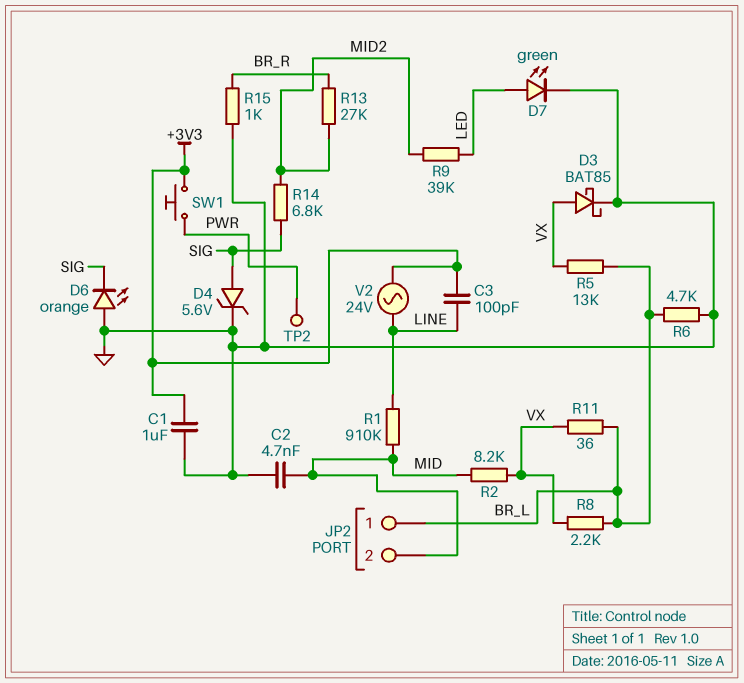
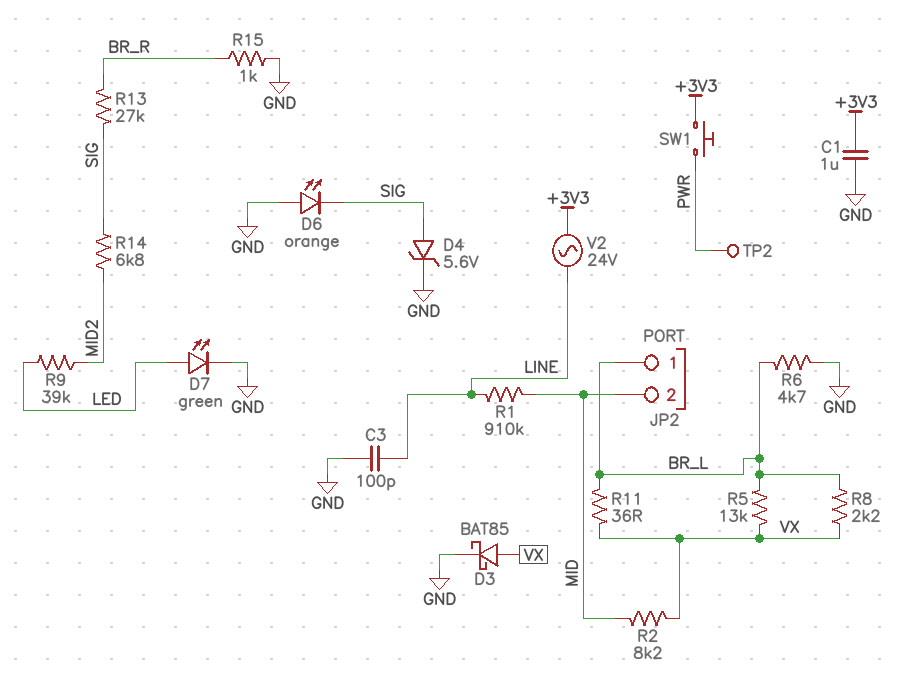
C2: 4.7nF (GND, MID) -> none
C3: 100pF (+3V3, LINE) -> 100pF (GND, LINE)
R13: 27k (BR_R, MID2) -> 27k (BR_R, SIG)

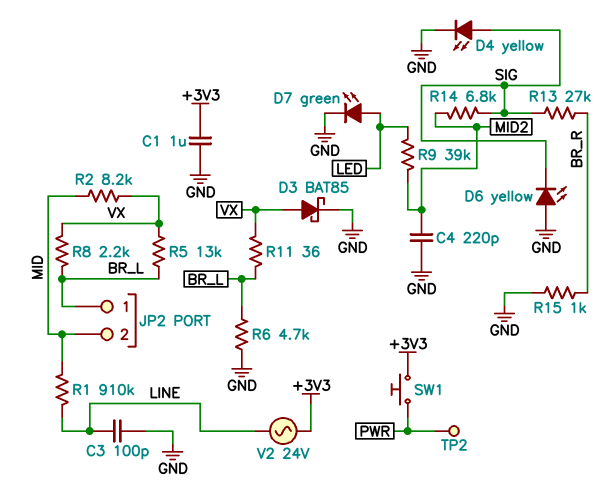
C4: none -> 220pF (GND, MID2)
D4: zener 5.6V (A SIG, K GND) -> LED yellow (A SIG, K GND)
D6: LED orange (A GND, K SIG) -> LED yellow (A GND, K SIG)

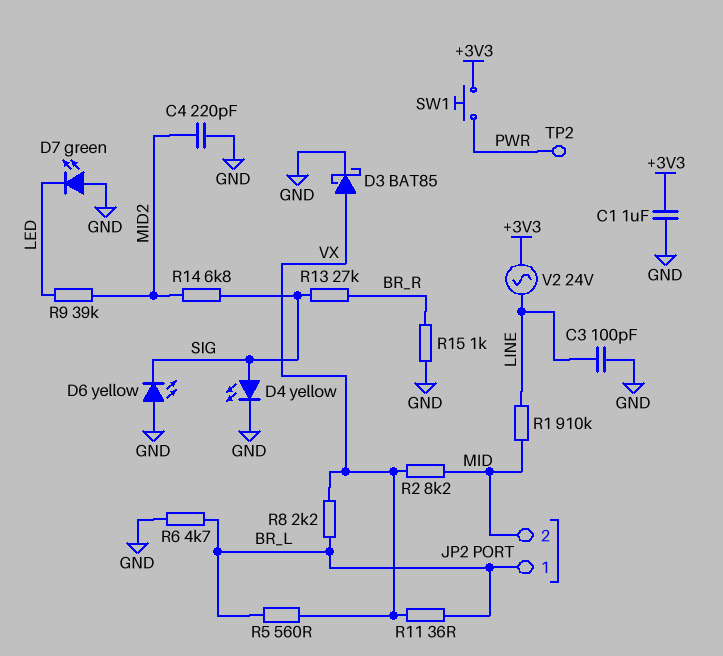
D7: LED green (A LED, K GND) -> LED green (A GND, K LED)
R5: 13k (BR_L, VX) -> 560 (BR_L, VX)

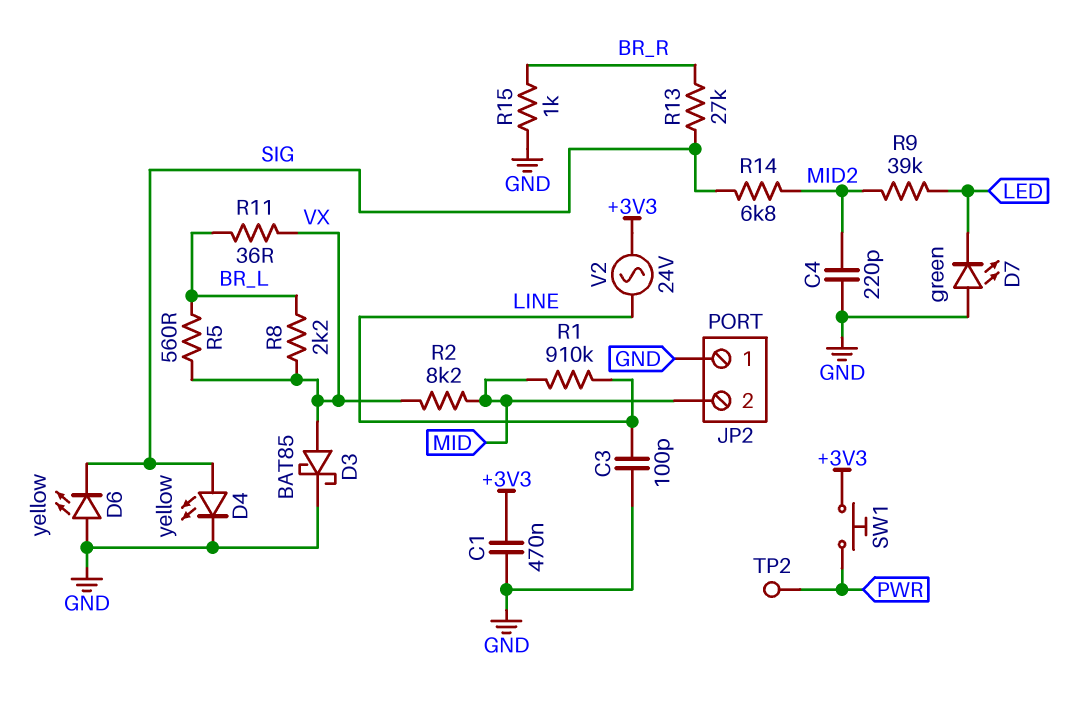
C1: 1uF (+3V3, GND) -> 470nF (+3V3, GND)
JP2 pin 1: BR_L -> GND
R6: 4.7k (BR_L, GND) -> none

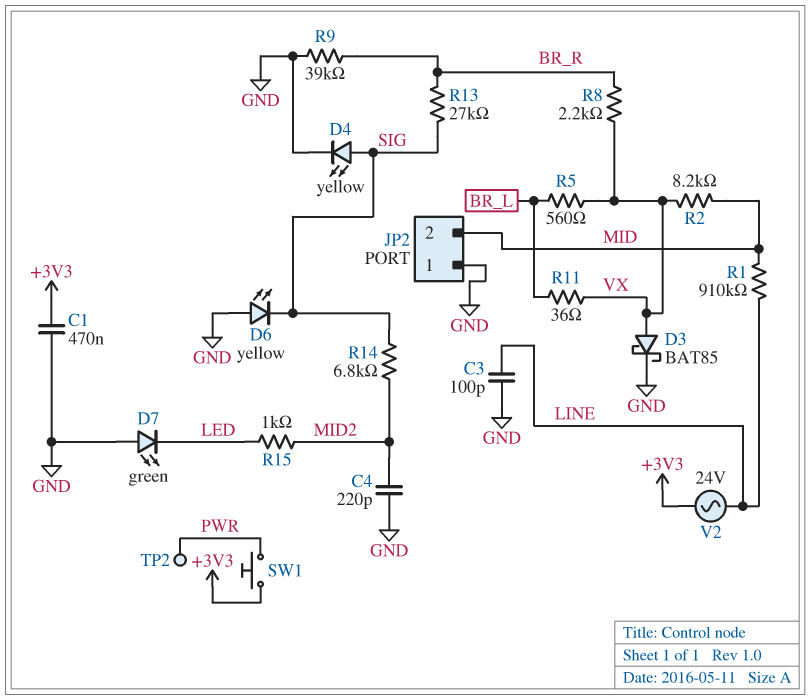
R8: 2.2k (BR_L, VX) -> 2.2k (BR_R, VX)
R9: 39k (LED, MID2) -> 39k (BR_R, GND)
R15: 1k (BR_R, GND) -> 1k (LED, MID2)

